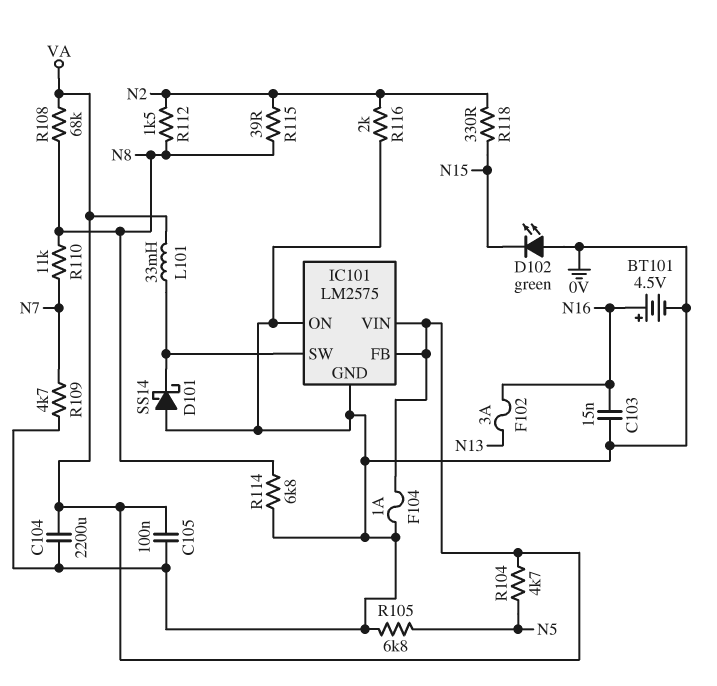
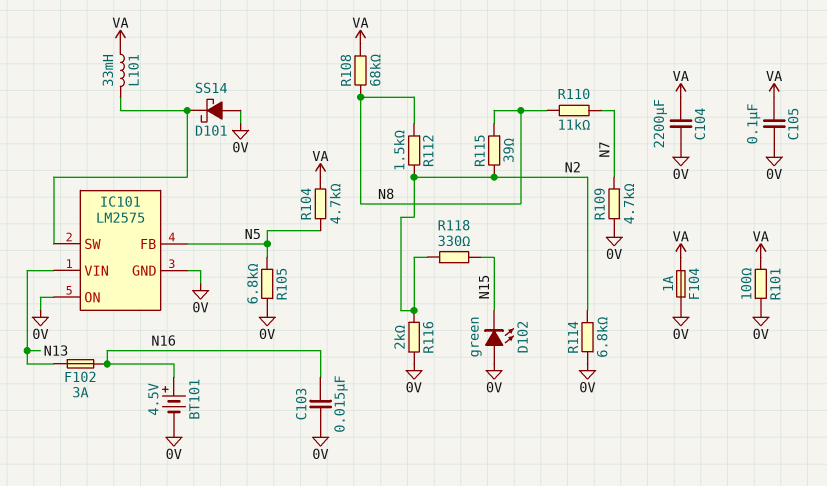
IC101 pin FB: VA -> N5
IC101 pin VIN: VA -> N13
R101: none -> 100 (0V, VA)
R114: 6.8k (0V, N8) -> 6.8k (0V, N2)

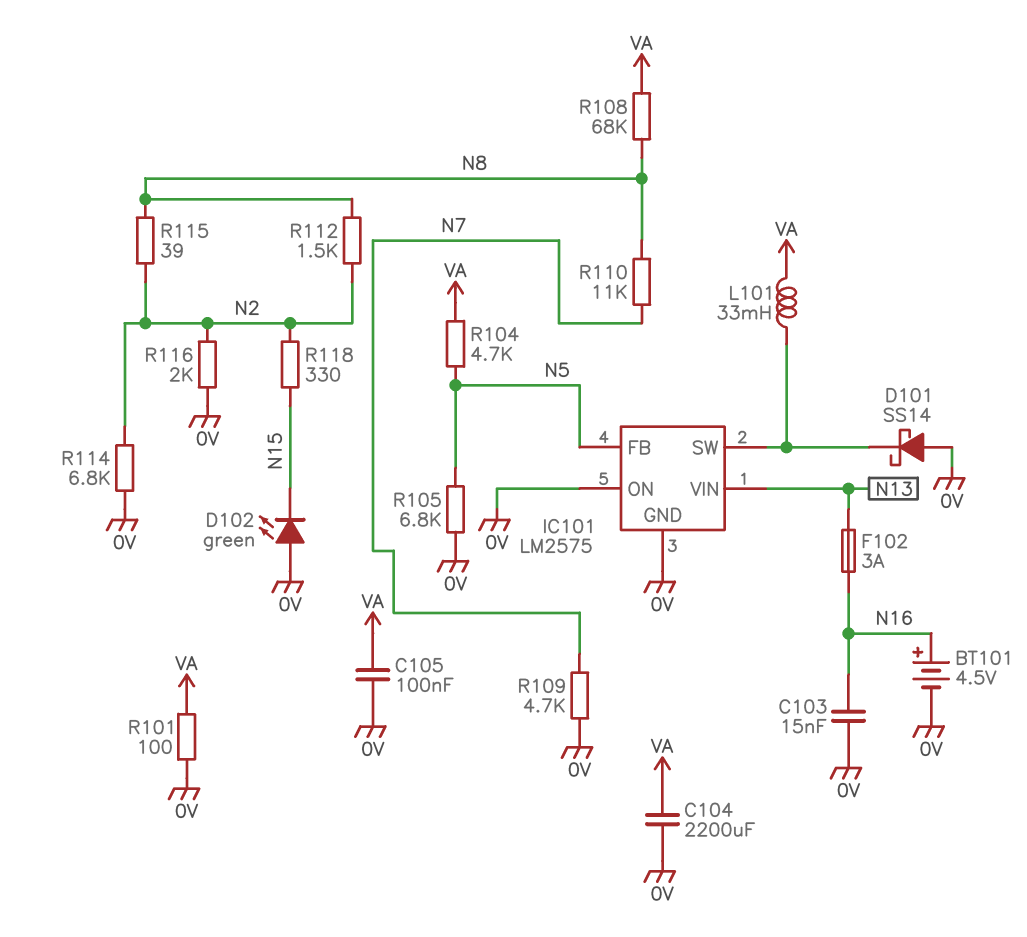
F104: 1A (0V, VA) -> none

